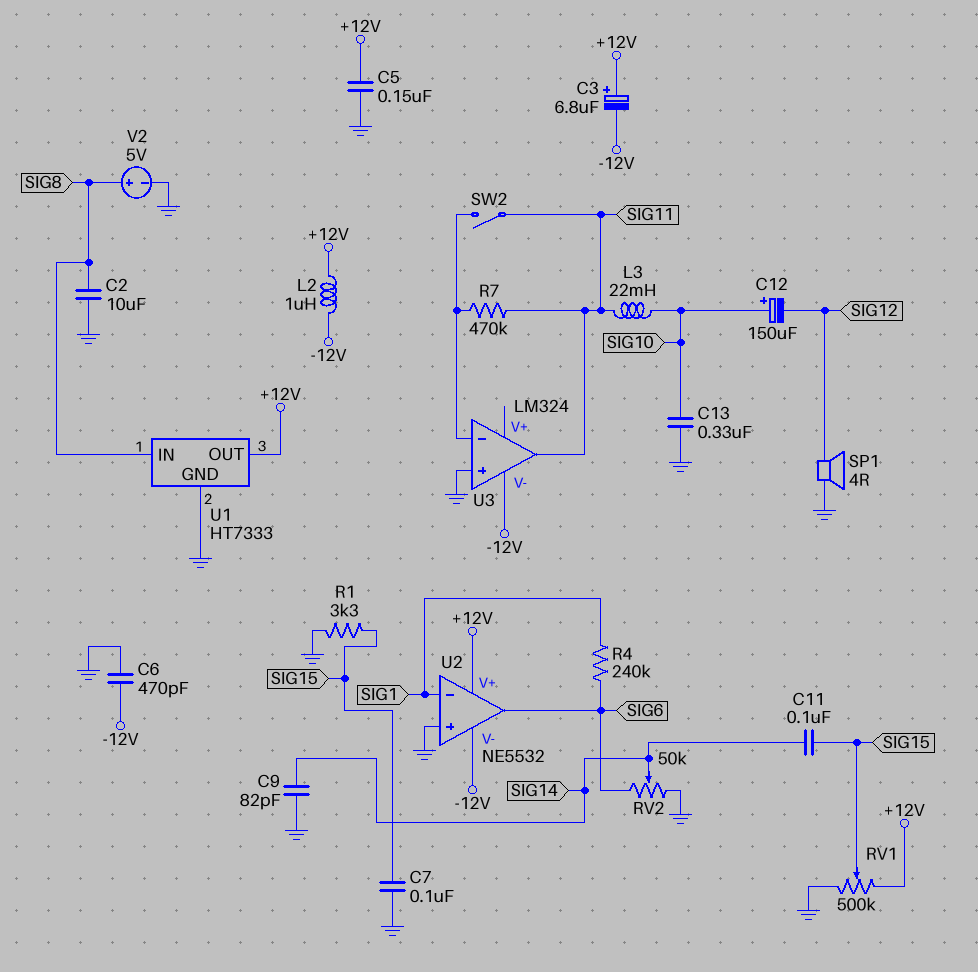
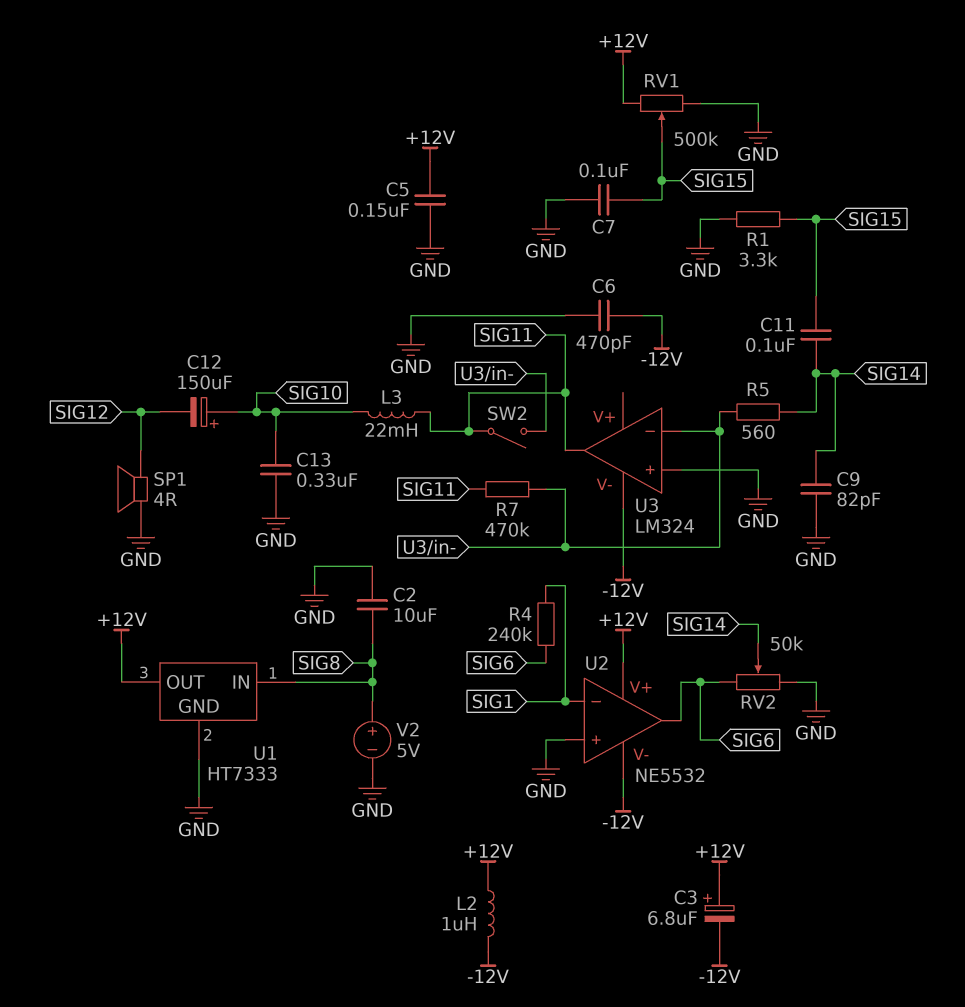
R5: none -> 560 (SIG14, U3/in-)

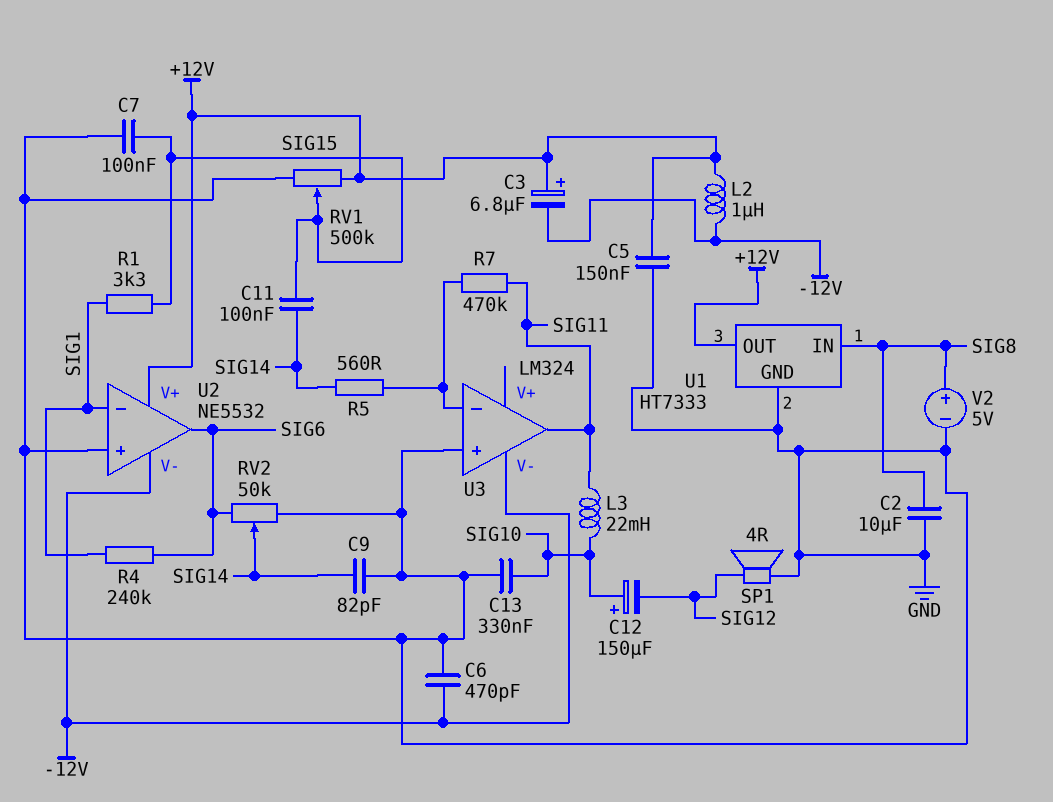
R1: 3.3k (GND, SIG15) -> 3.3k (SIG1, SIG15)
SW2: switch (SIG11, U3/in-) -> none

